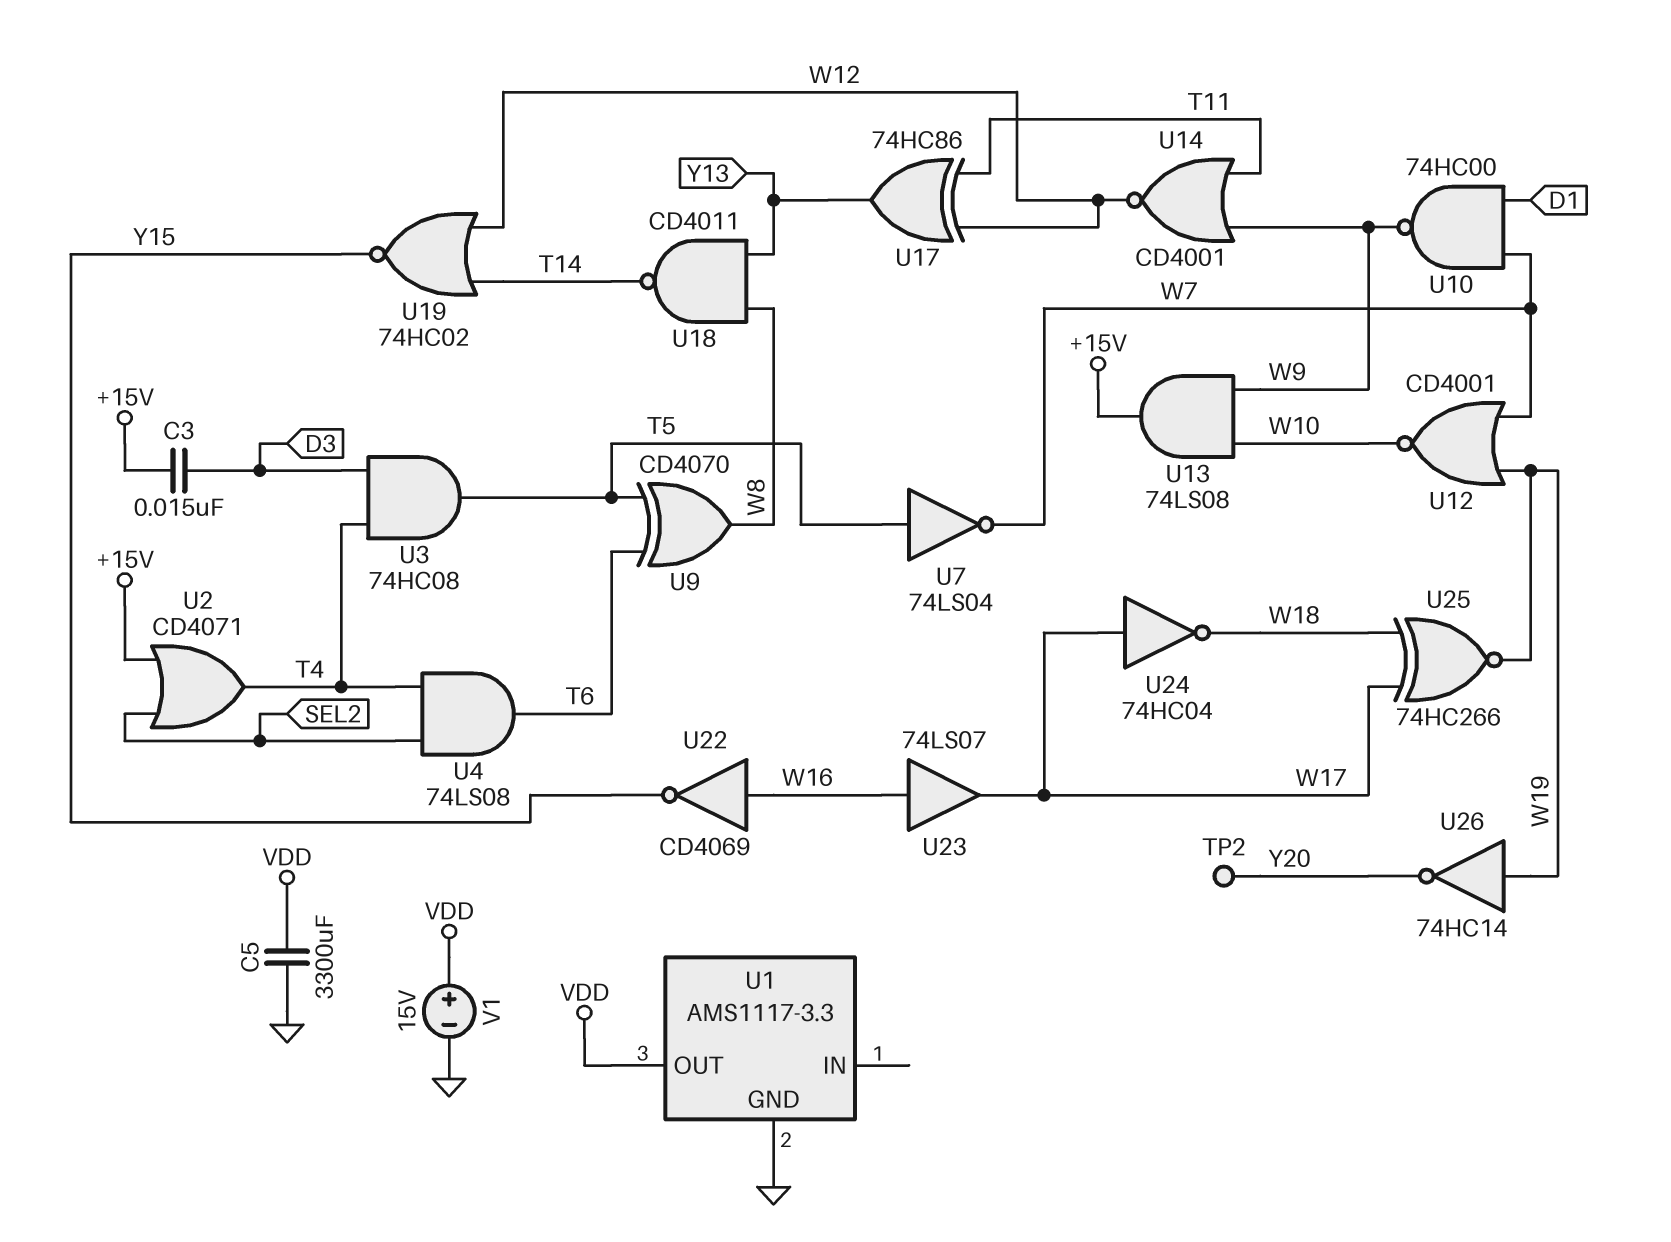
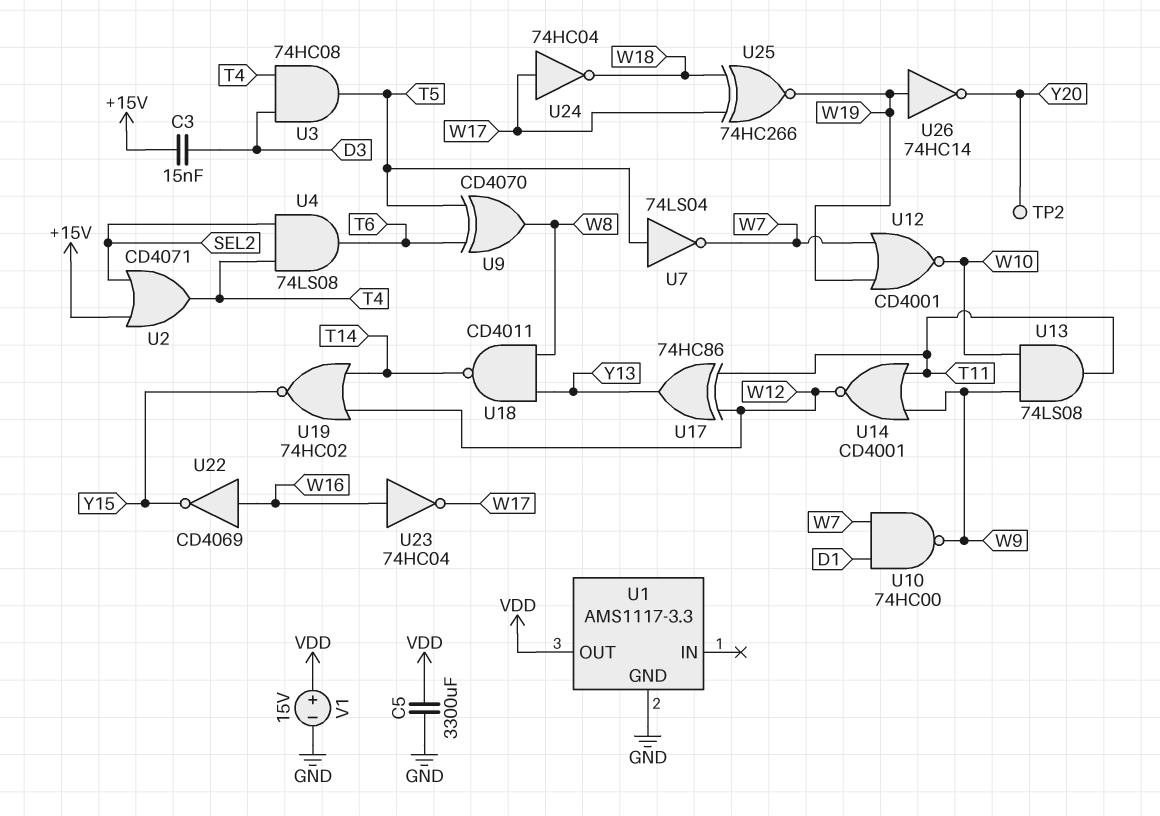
U13: AND 74LS08 (in W9, in W10, out +15V) -> AND 74LS08 (in W9, in W10, out T11)
U23: buffer 74LS07 (in W16, out W17) -> NOT 74HC04 (in W16, out W17)

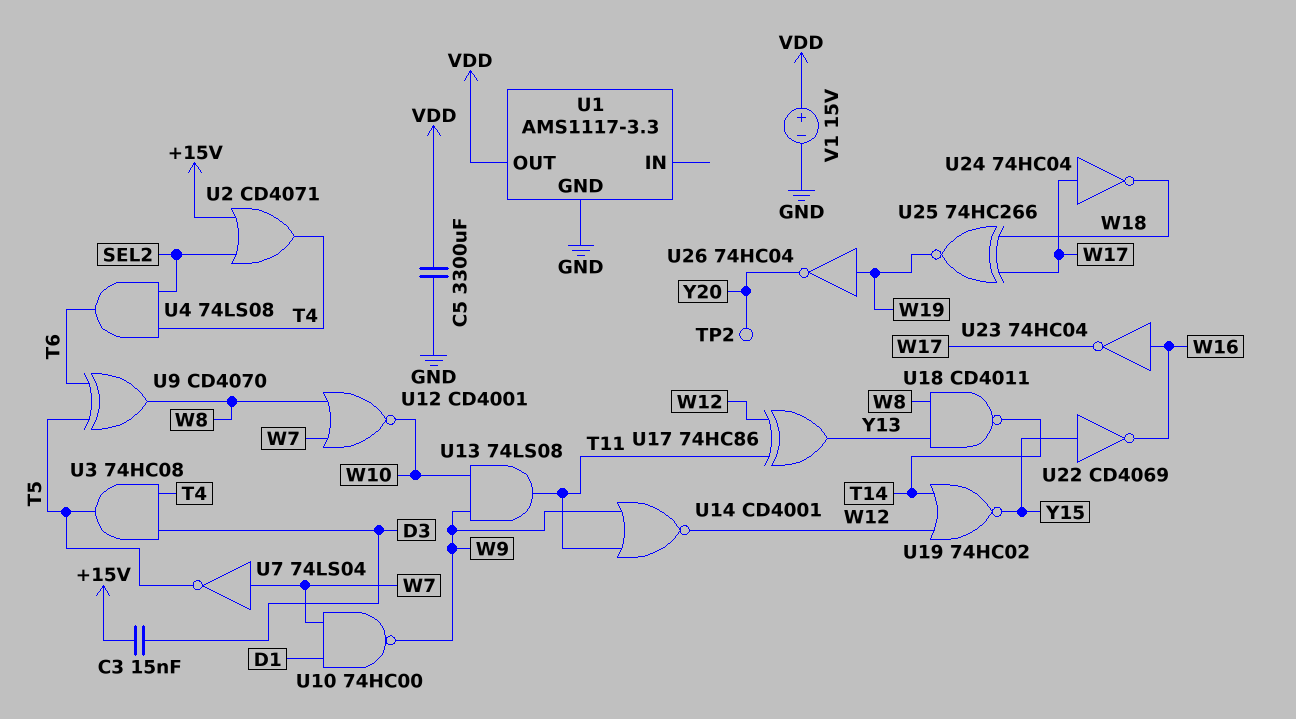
U7: NOT 74LS04 (in T5, out W7) -> NOT 74LS04 (in W7, out T5)
U12: NOR CD4001 (in W7, in W19, out W10) -> NOR CD4001 (in W7, in W8, out W10)
U22: NOT CD4069 (in W16, out Y15) -> NOT CD4069 (in Y15, out W16)
U26: NOT 74HC14 (in W19, out Y20) -> NOT 74HC04 (in W19, out Y20)

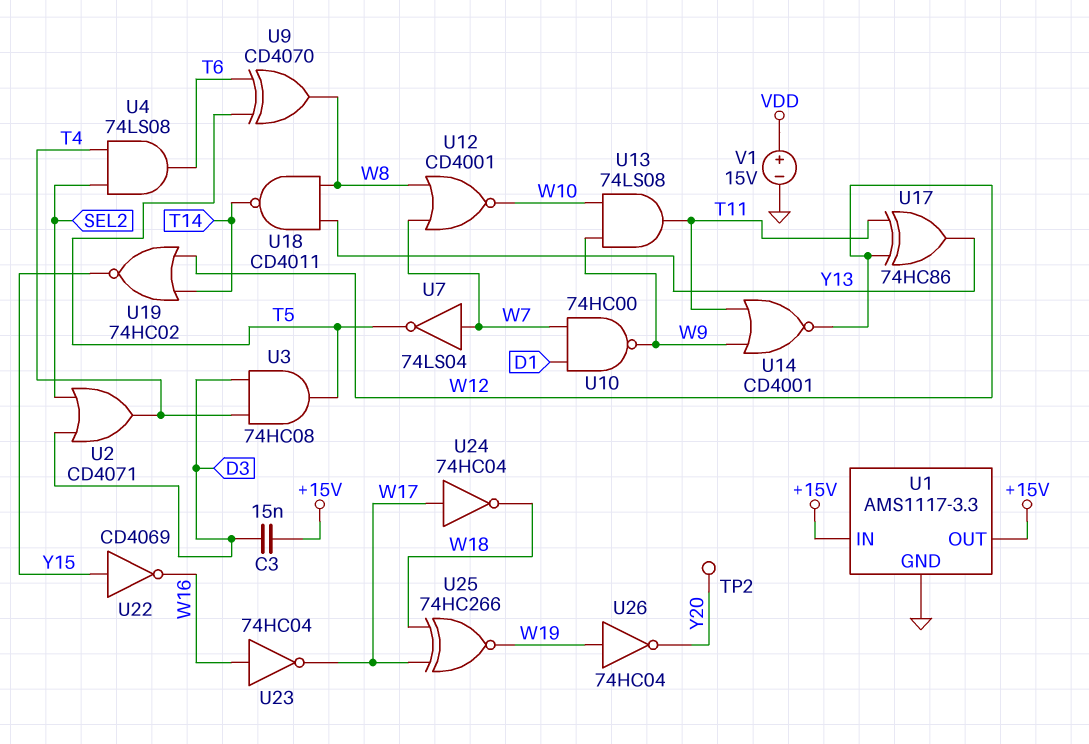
C5: 3300uF (GND, VDD) -> none
U1 pin IN: none -> +15V
U1 pin OUT: VDD -> +15V
U2: OR CD4071 (in +15V, in SEL2, out T4) -> OR CD4071 (in D3, in SEL2, out T4)

